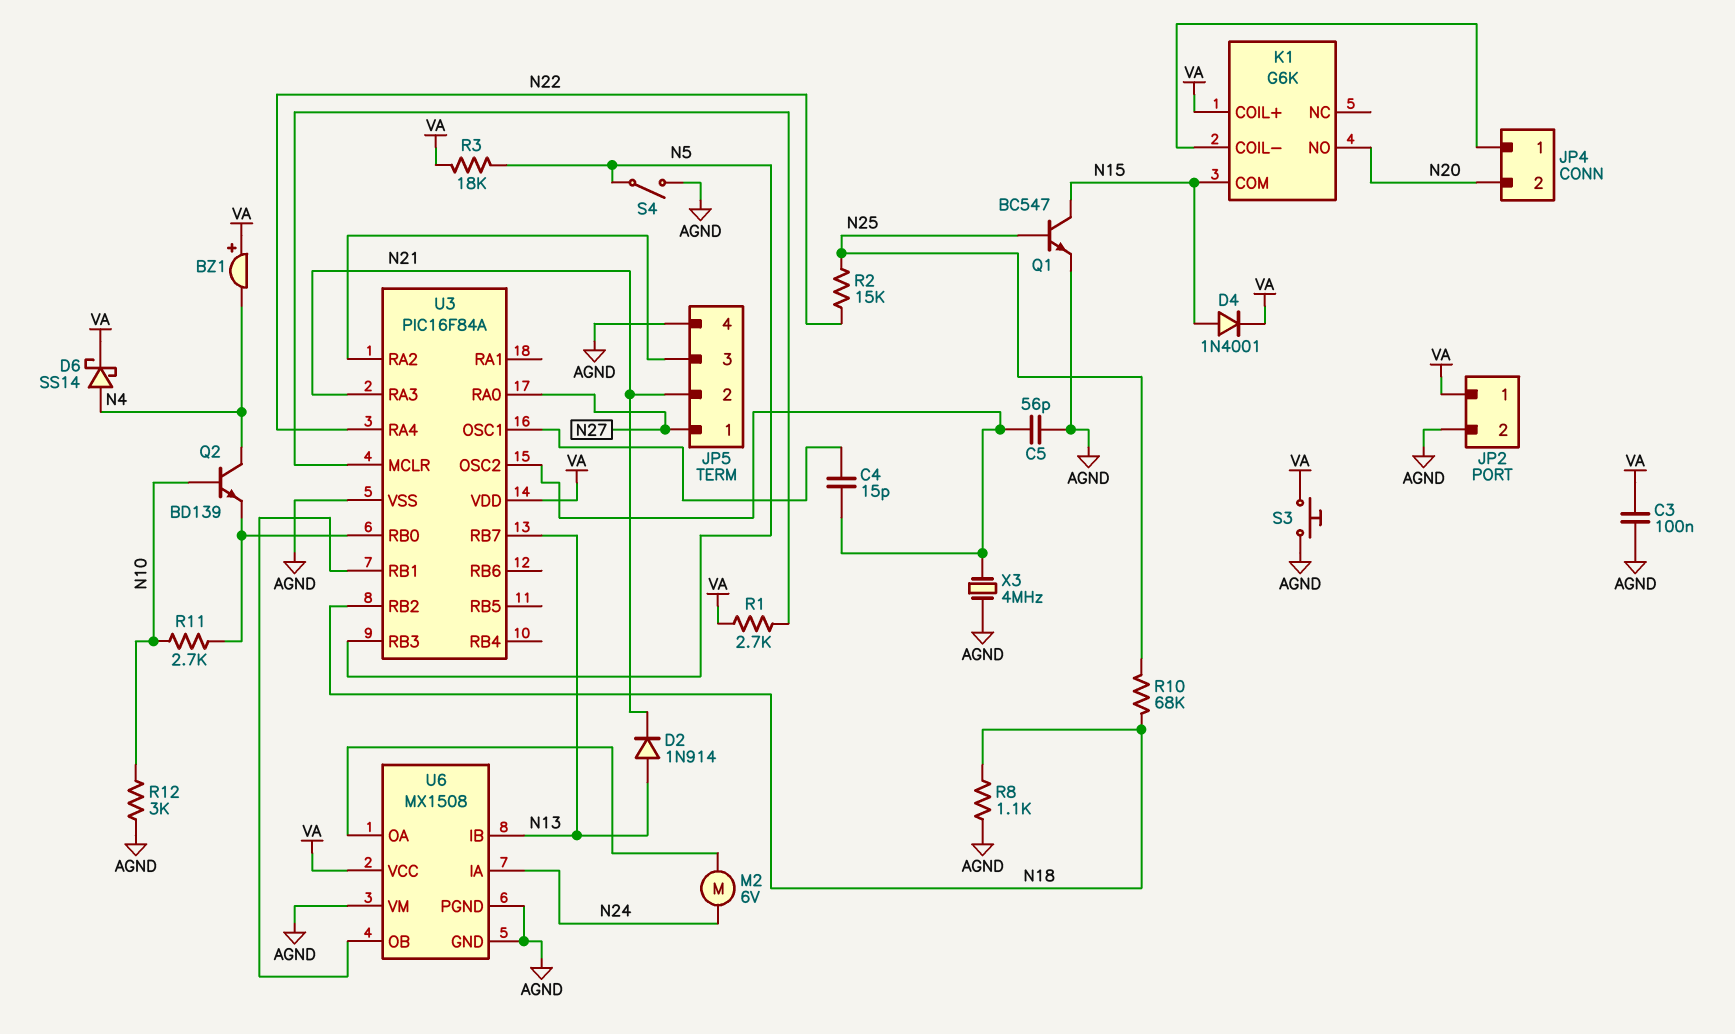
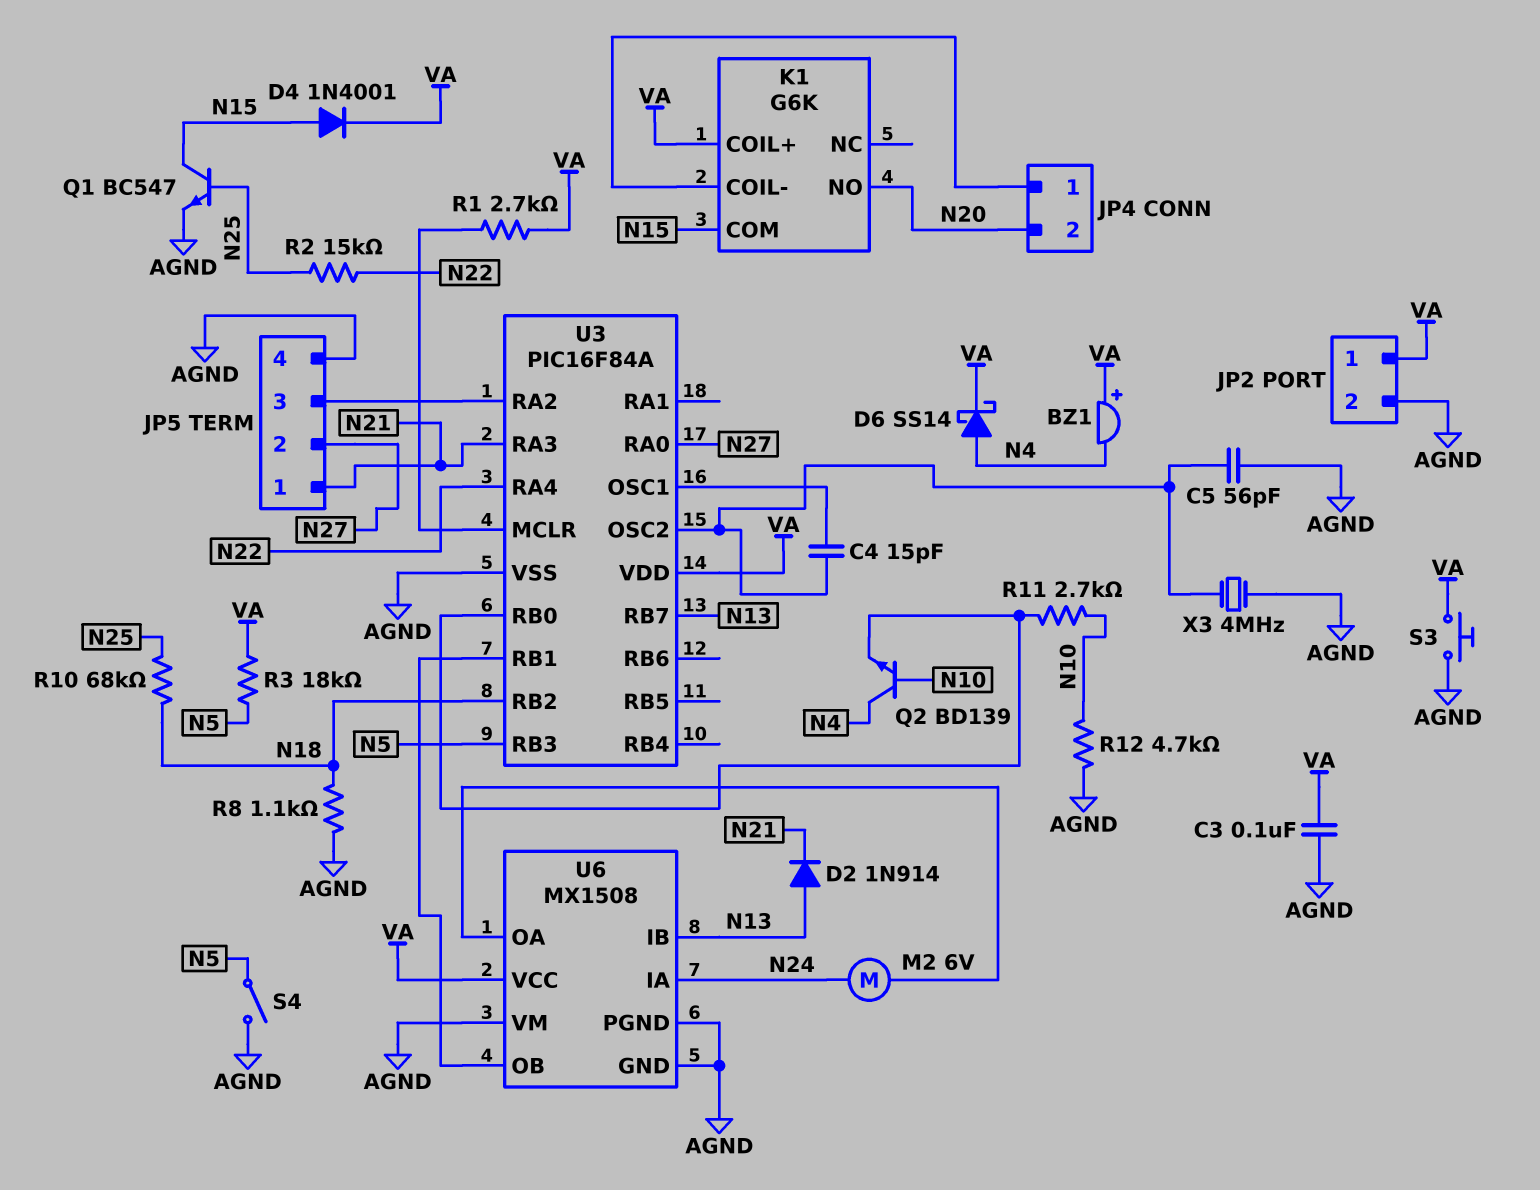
JP5 pin 1: N27 -> N21
JP5 pin 2: N21 -> N27
R12: 3k (AGND, N10) -> 4.7k (AGND, N10)

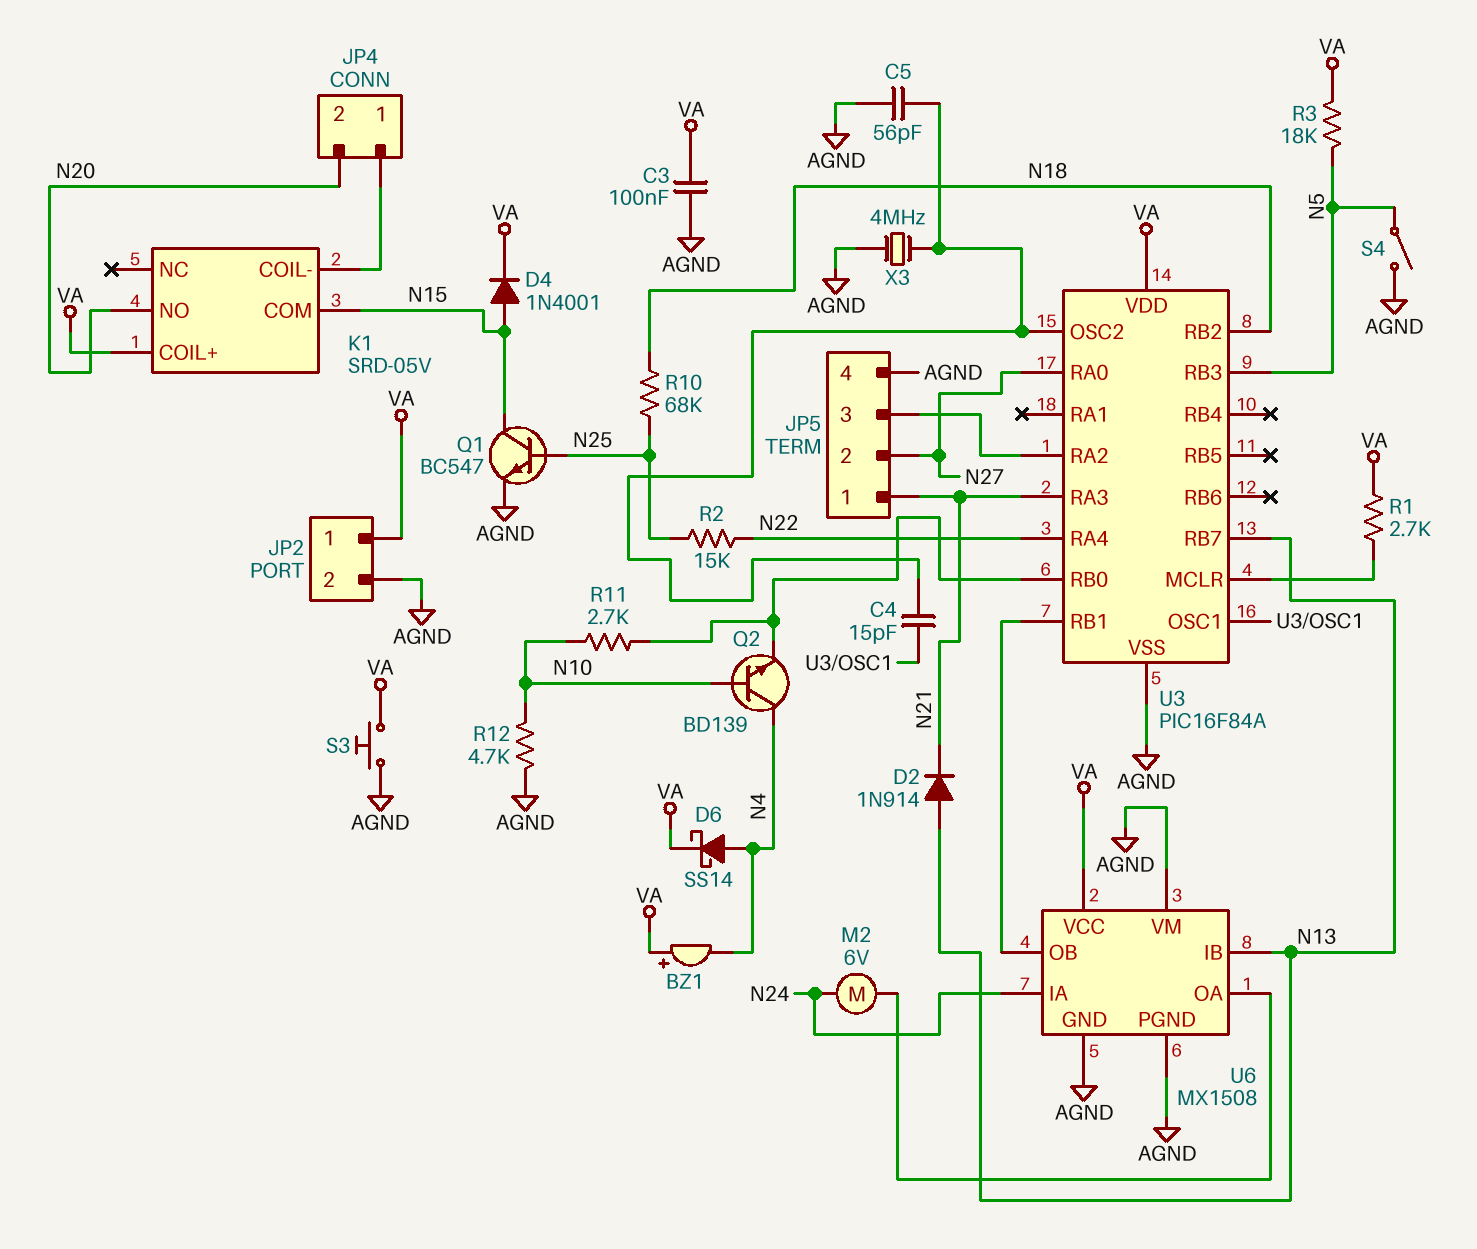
K1: G6K -> SRD-05V
R8: 1.1k (AGND, N18) -> none

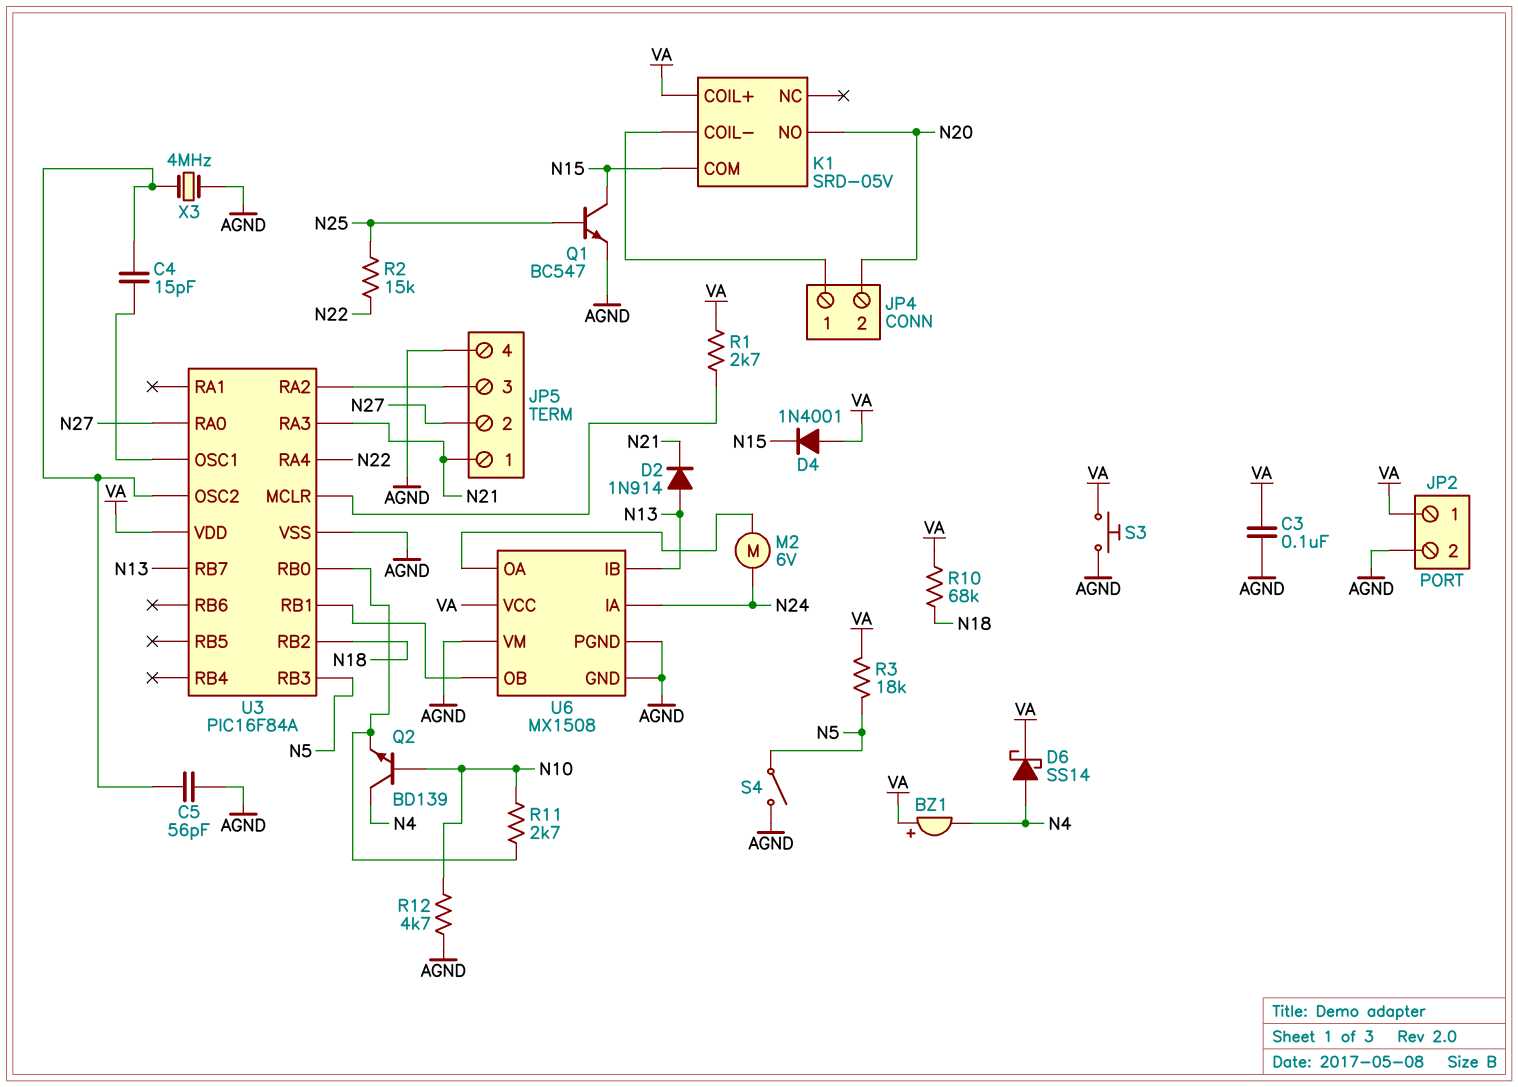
D4: diode 1N4001 (A N15, K VA) -> diode 1N4001 (A VA, K N15)
R10: 68k (N18, N25) -> 68k (N18, VA)

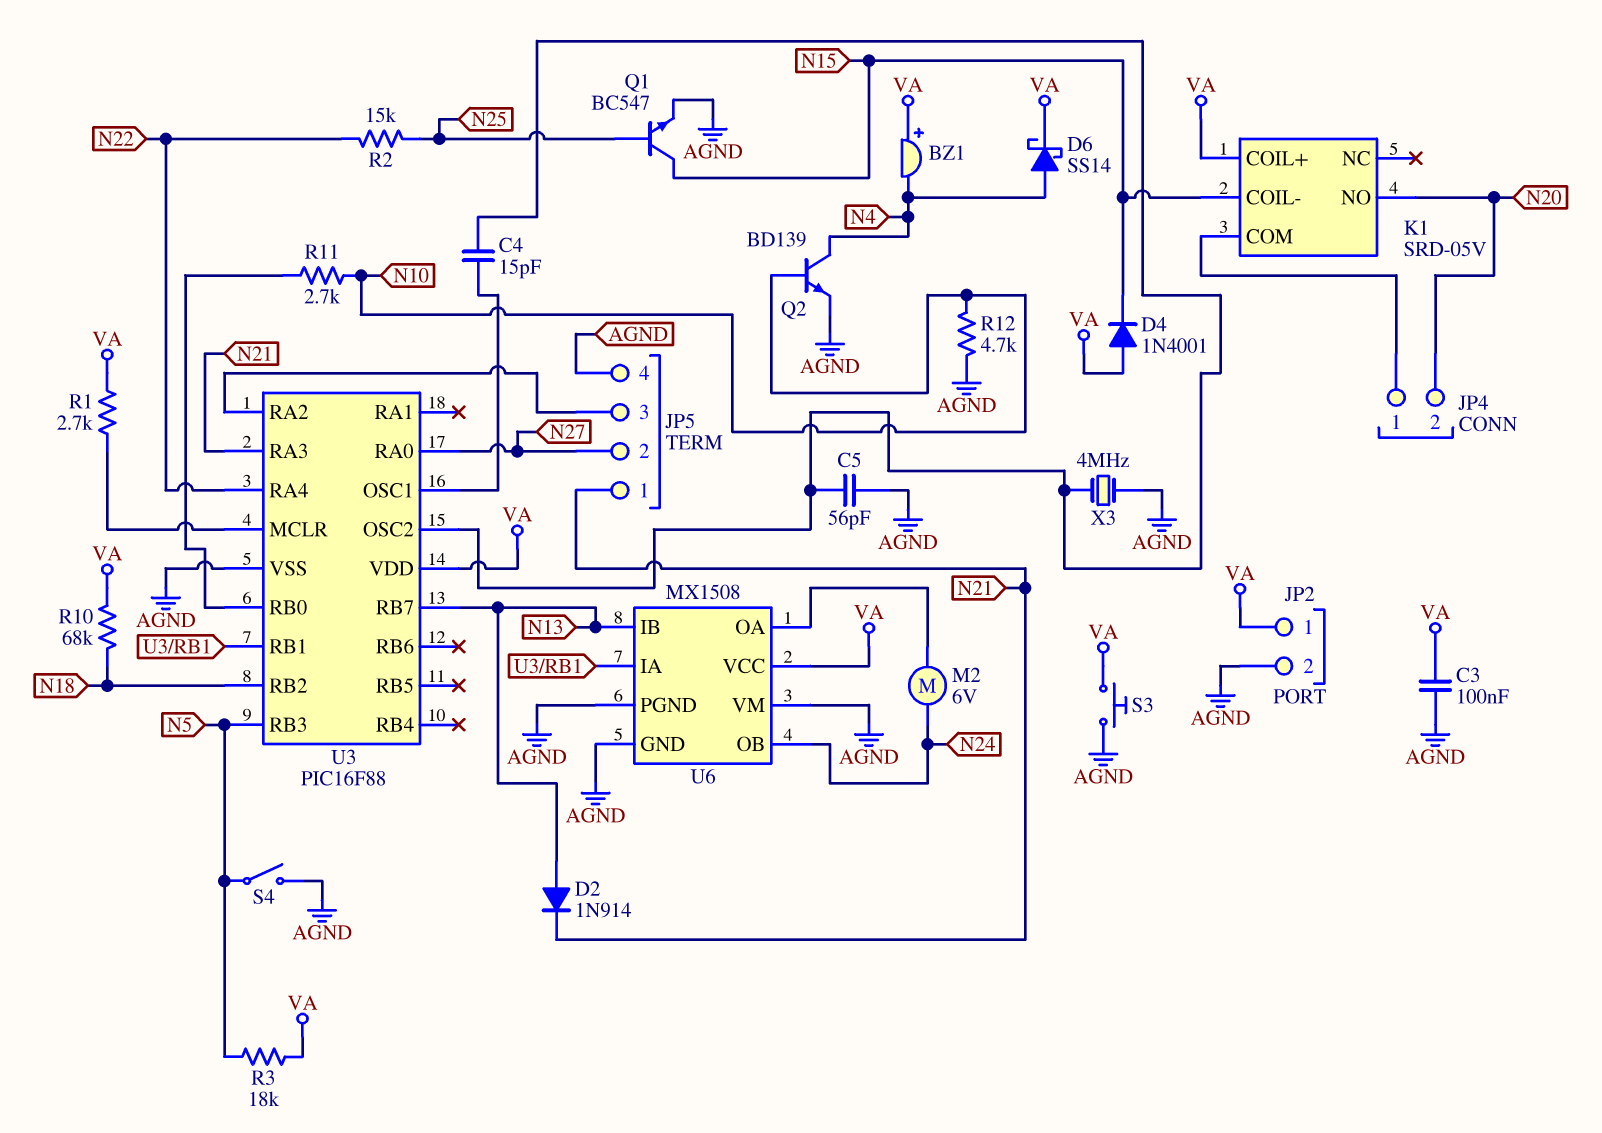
K1 pin COIL-: JP4/1 -> N15
K1 pin COM: N15 -> JP4/1
Q2: NPN BD139 (B N10, C N4, E U3/RB0) -> NPN BD139 (B N10, C N4, E AGND)
U3: PIC16F84A -> PIC16F88
U6 pin IA: N24 -> U3/RB1
U6 pin OB: U3/RB1 -> N24

